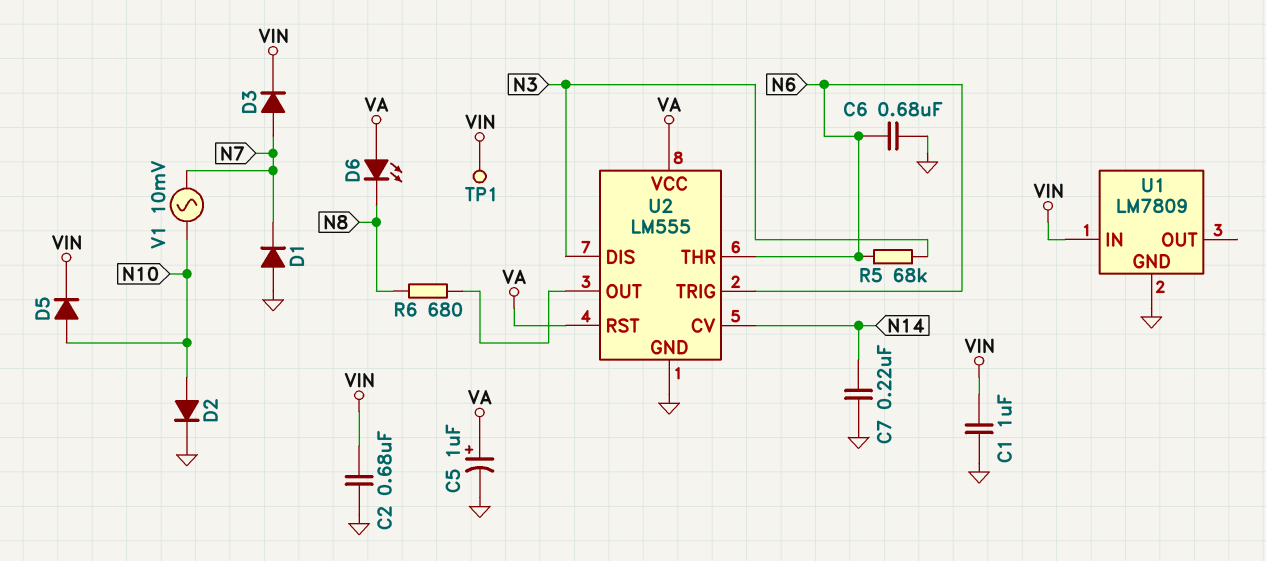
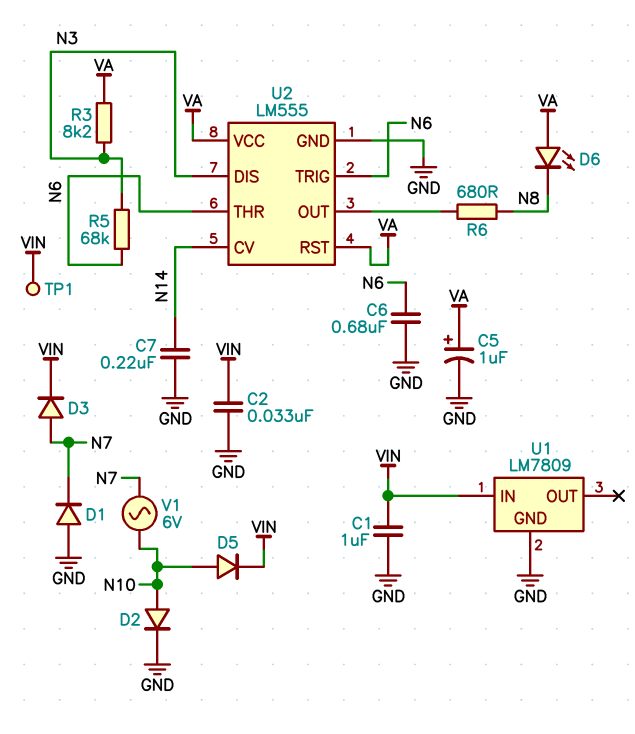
C2: 680nF (GND, VIN) -> 33nF (GND, VIN)
R3: none -> 8.2k (N3, VA)
V1: AC 10mV (N7, N10) -> AC 6V (N7, N10)

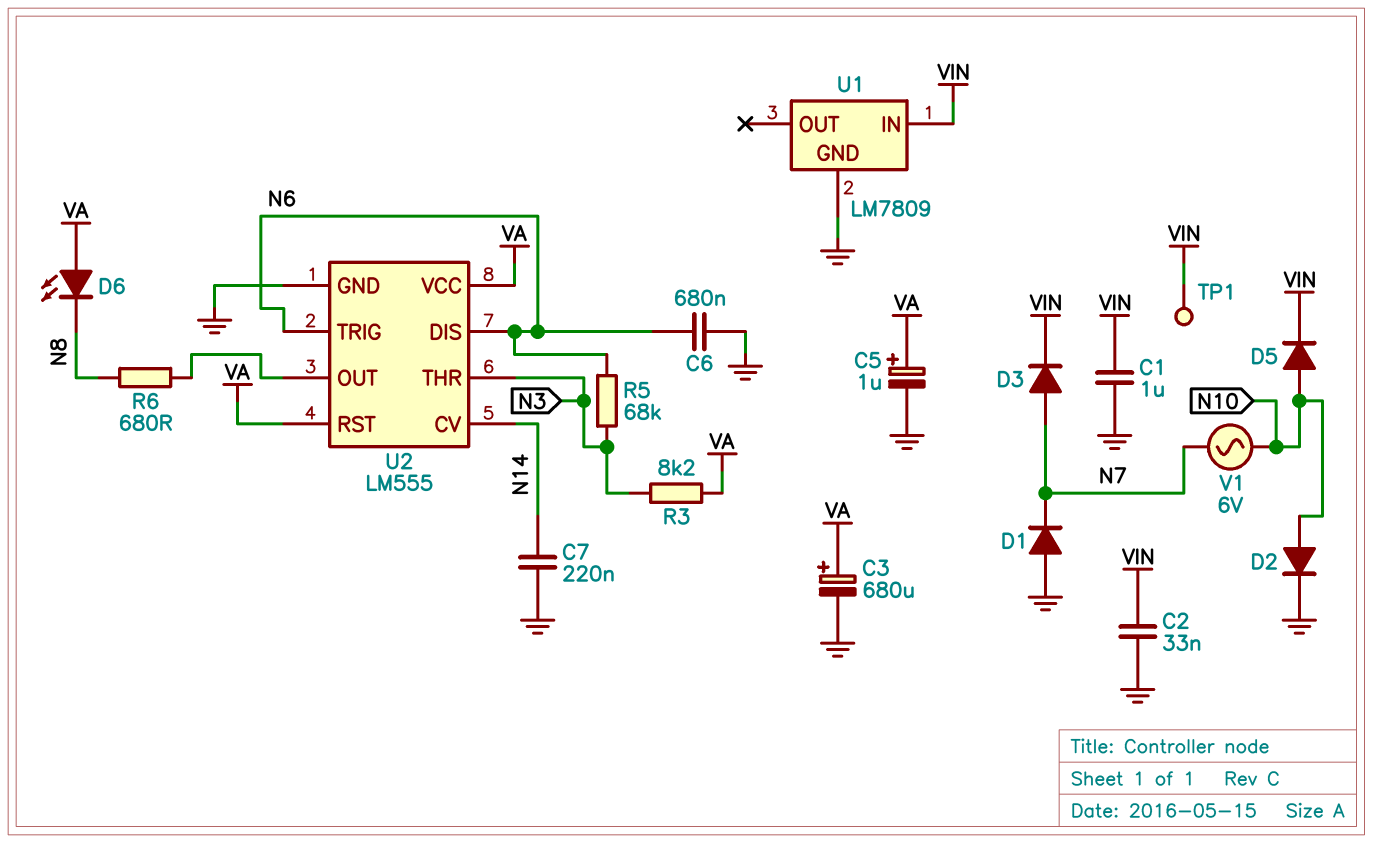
C3: none -> 680uF (plus VA, minus GND)
U2 pin DIS: N3 -> N6
U2 pin THR: N6 -> N3

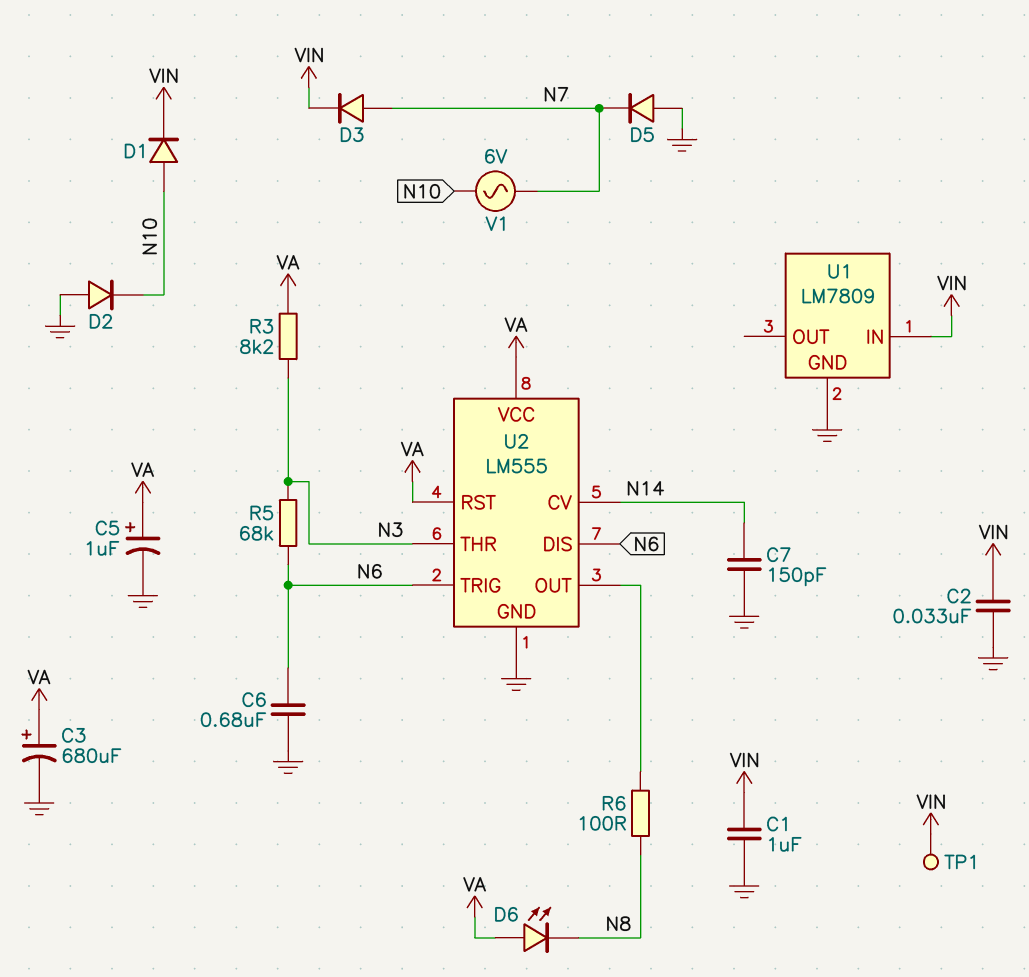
C7: 220nF (GND, N14) -> 150pF (GND, N14)
D1: diode (A GND, K N7) -> diode (A N10, K VIN)
D2: diode (A N10, K GND) -> diode (A GND, K N10)
D5: diode (A N10, K VIN) -> diode (A GND, K N7)
R6: 680 (N8, U2/OUT) -> 100 (N8, U2/OUT)

